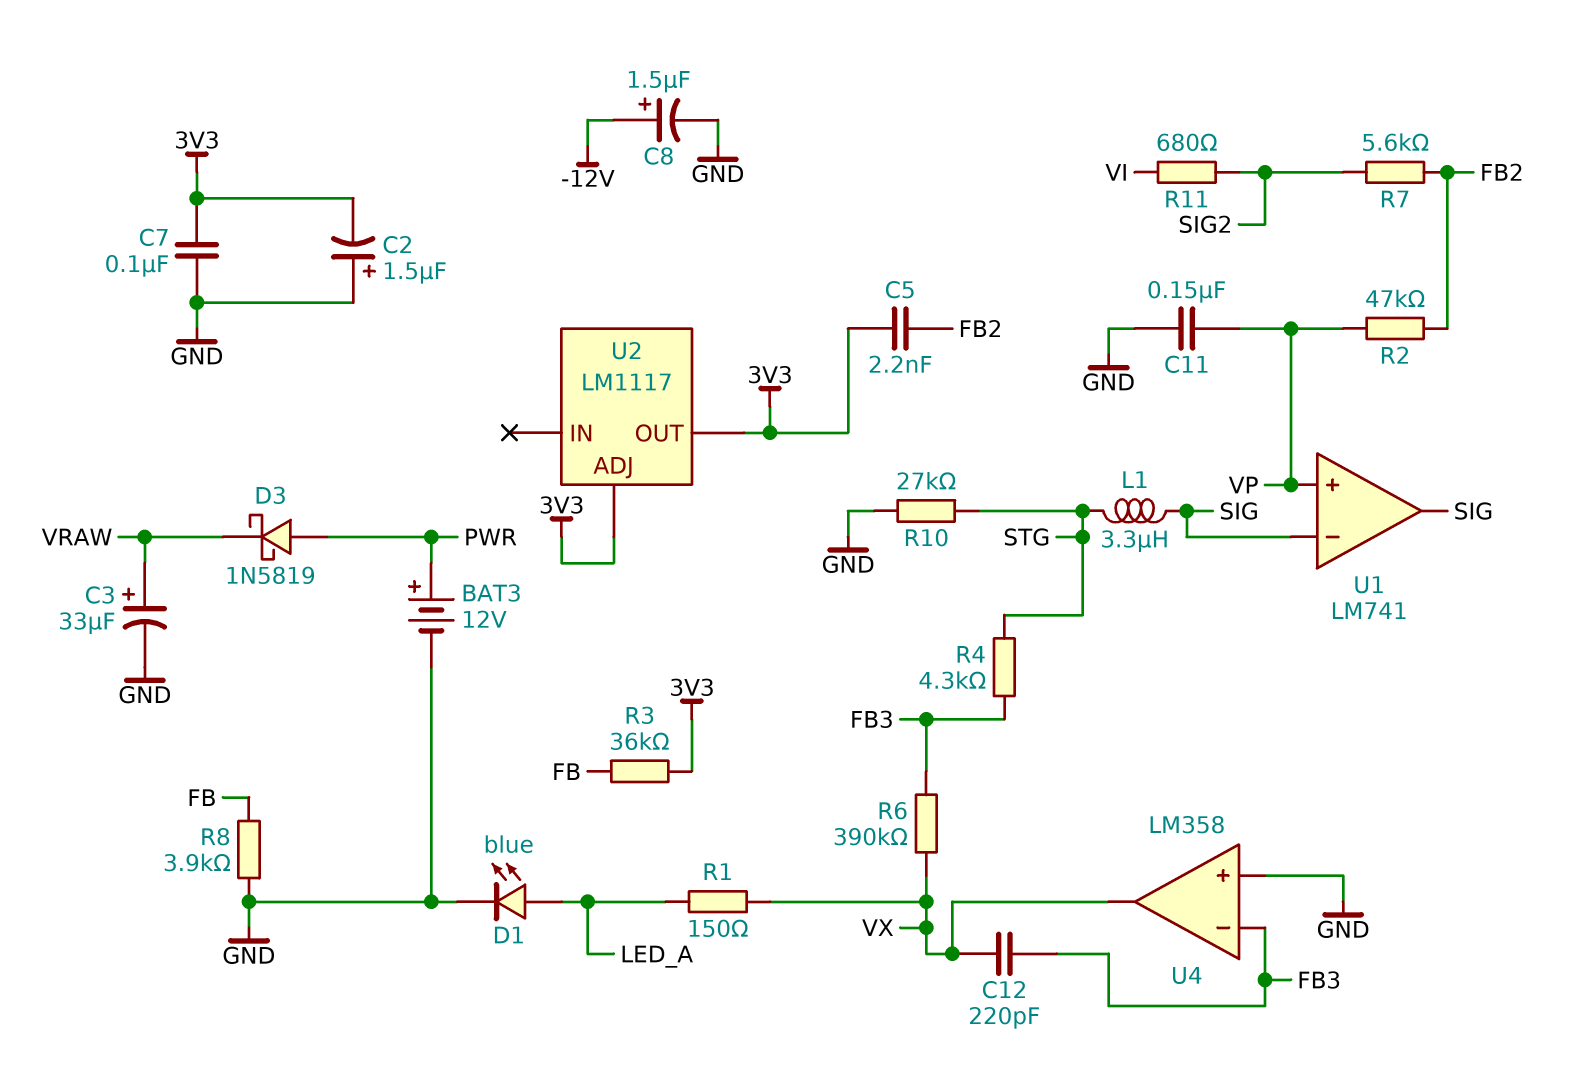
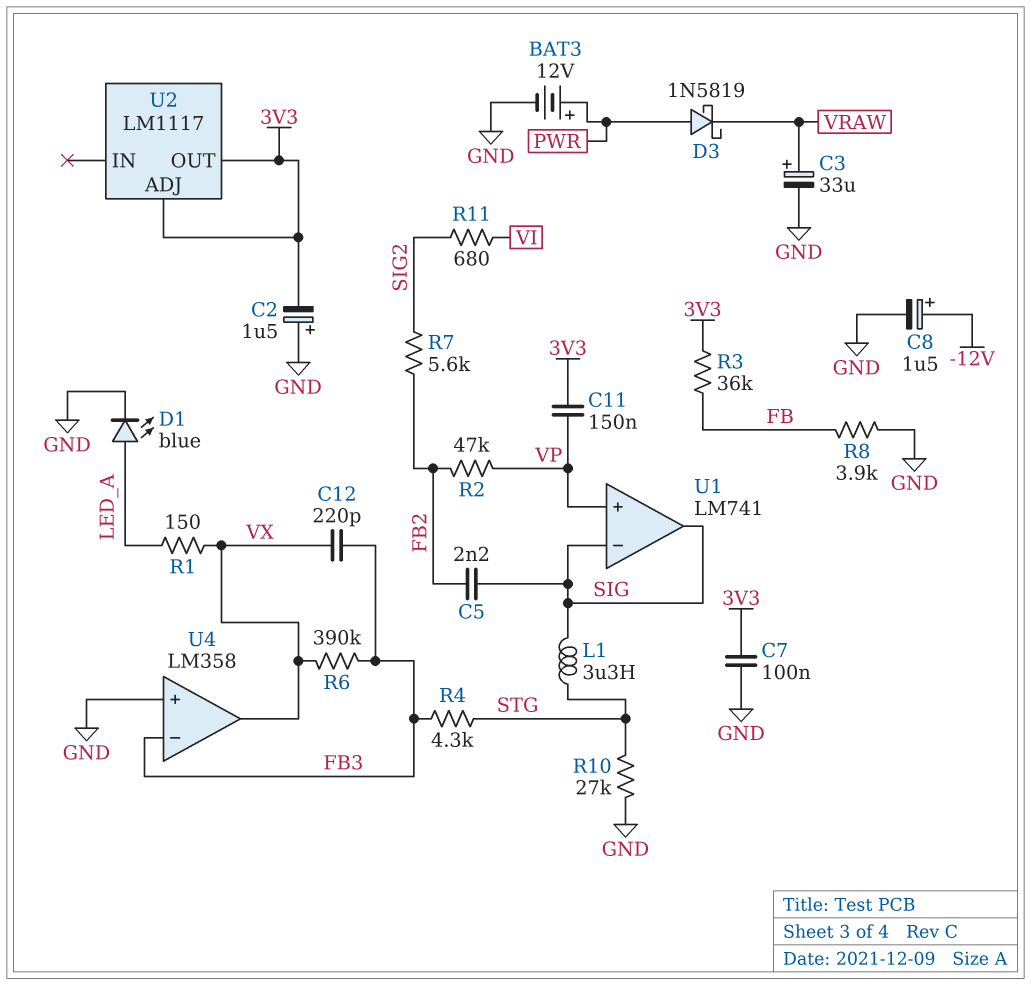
C5: 2.2nF (3V3, FB2) -> 2.2nF (FB2, SIG)
C11: 150nF (GND, VP) -> 150nF (3V3, VP)

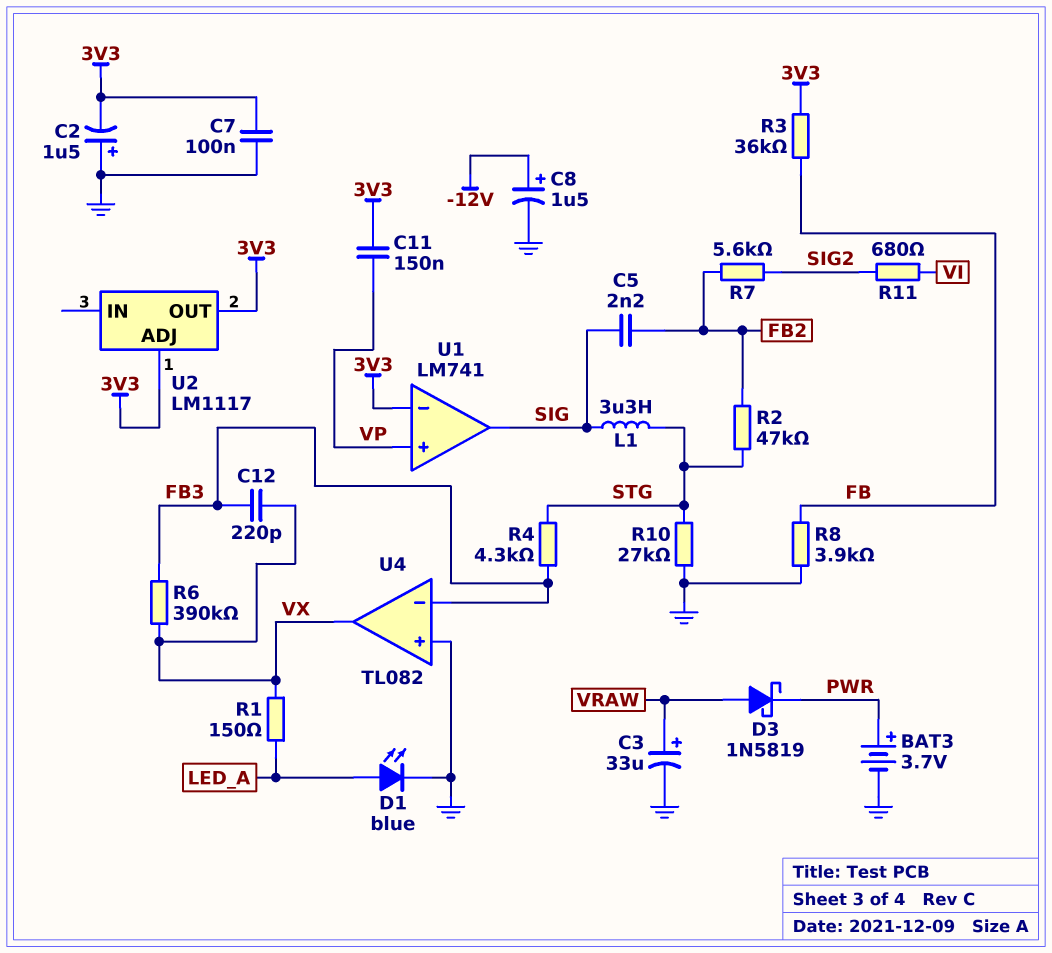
BAT3: 12V (plus PWR, minus GND) -> 3.7V (plus PWR, minus GND)
D3: schottky 1N5819 (A PWR, K VRAW) -> schottky 1N5819 (A VRAW, K PWR)
R2: 47k (FB2, VP) -> 47k (FB2, STG)
U1 pin in-: SIG -> 3V3
U4: LM358 -> TL082

